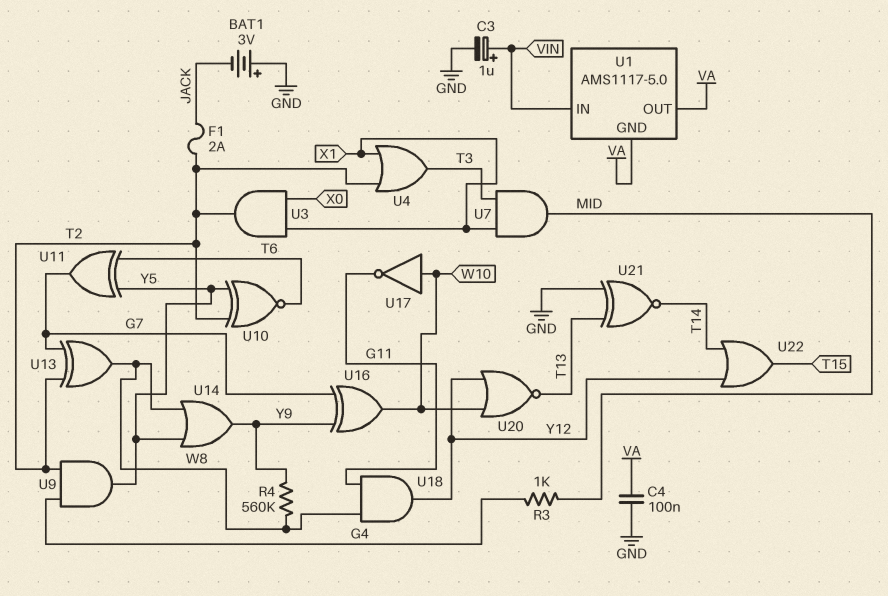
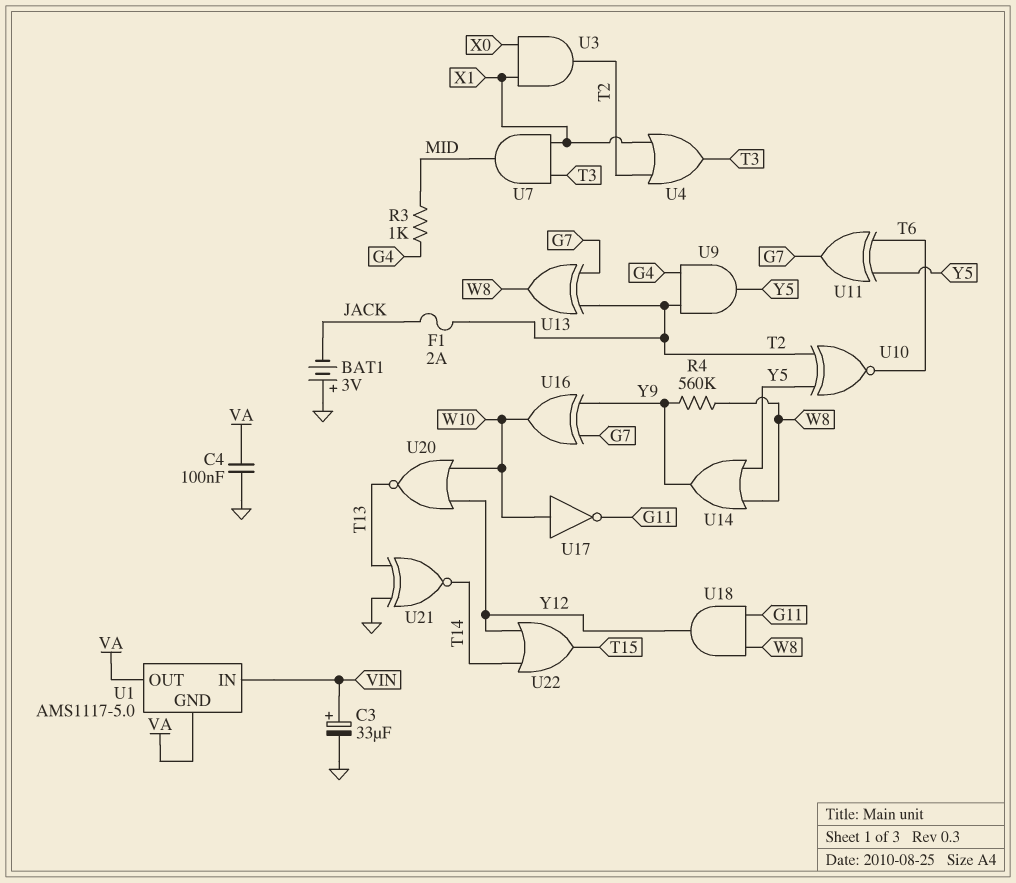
C3: 1uF (plus VIN, minus GND) -> 33uF (plus VIN, minus GND)

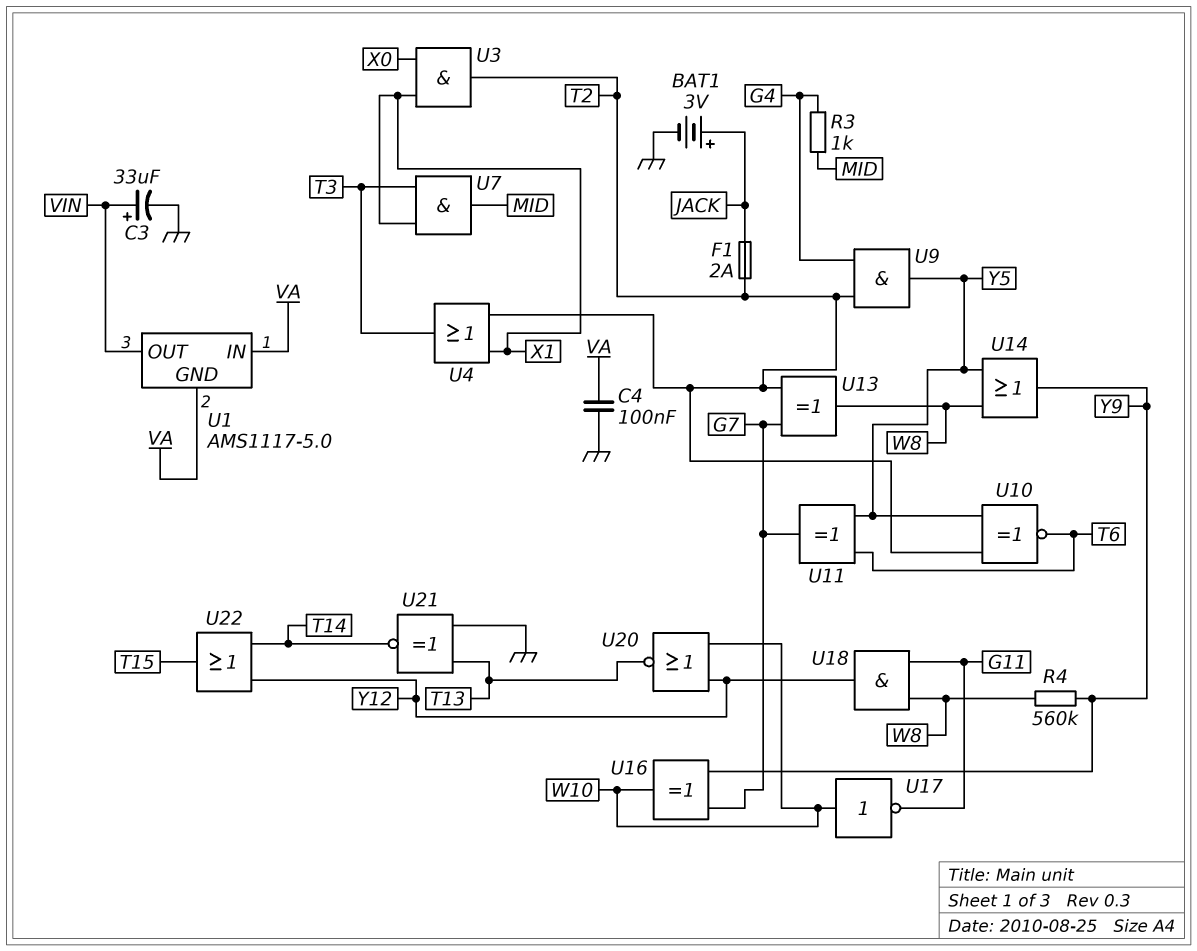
BAT1: 3V (plus GND, minus JACK) -> 3V (plus JACK, minus GND)
U1 pin IN: VIN -> VA
U1 pin OUT: VA -> VIN

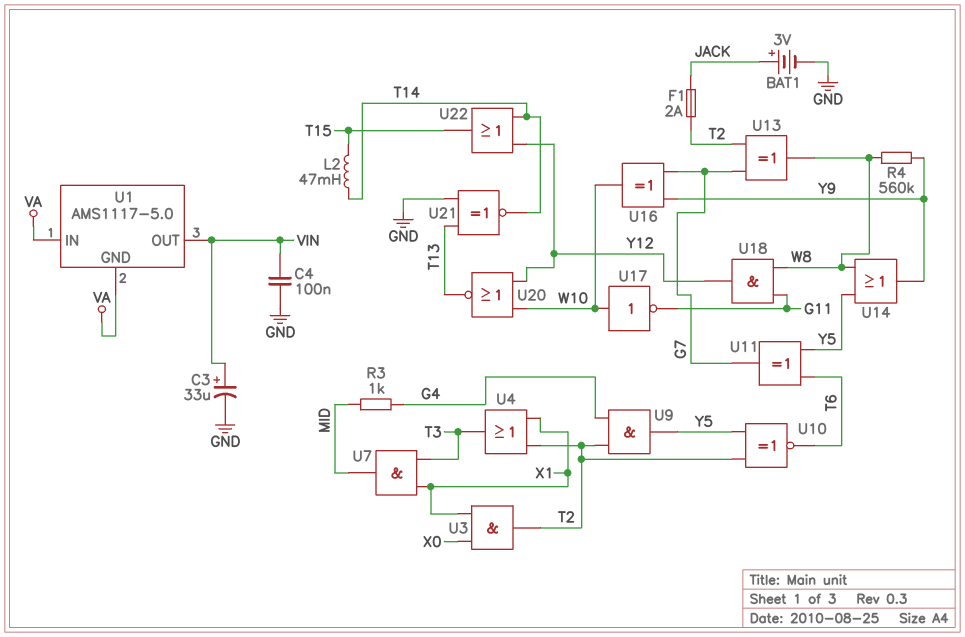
C4: 100nF (GND, VA) -> 100nF (GND, VIN)
L2: none -> 47mH (T14, T15)

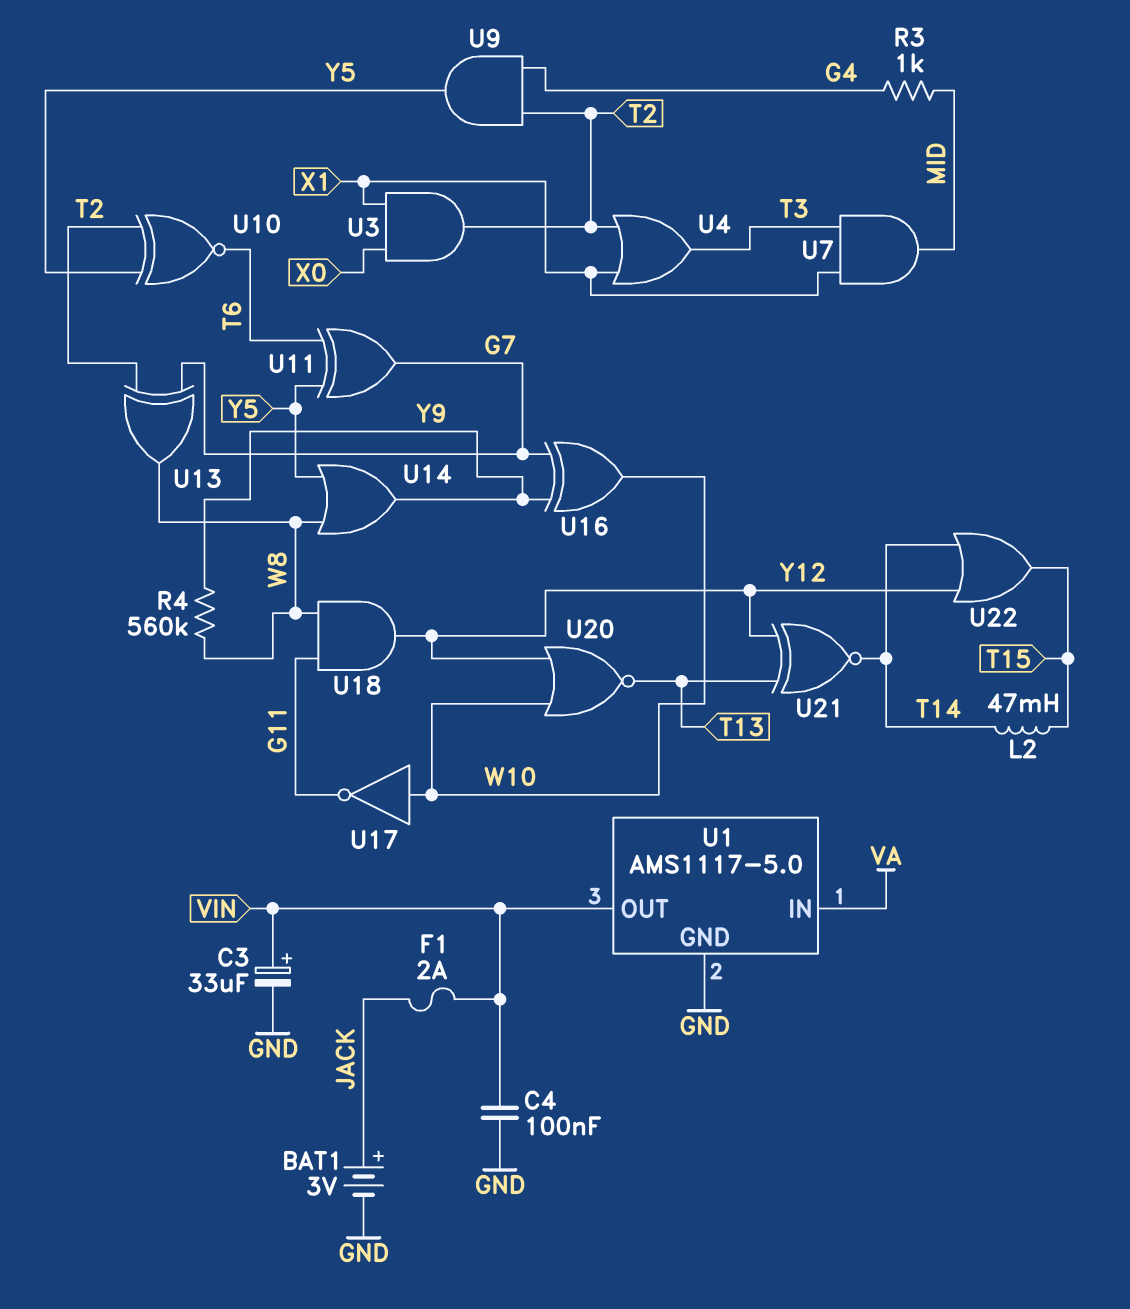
F1: 2A (JACK, T2) -> 2A (JACK, VIN)
U1 pin GND: VA -> GND
U21: XNOR (in GND, in T13, out T14) -> XNOR (in T13, in Y12, out T14)

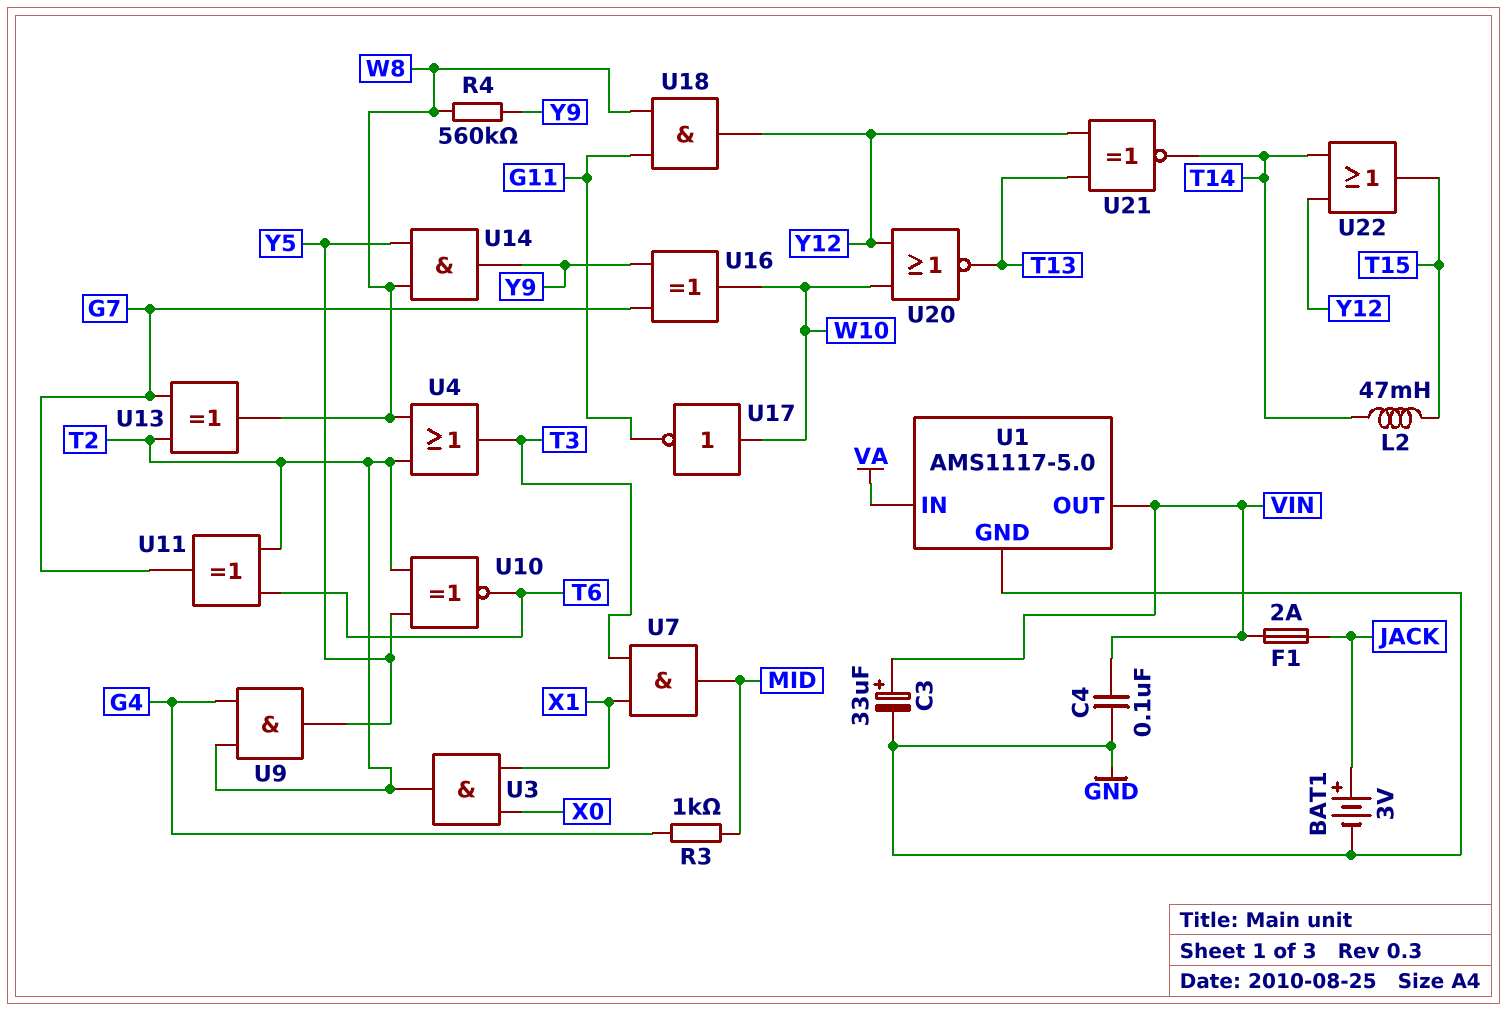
U4: OR (in T2, in X1, out T3) -> OR (in T2, in W8, out T3)
U11: XOR (in T6, in Y5, out G7) -> XOR (in T2, in T6, out G7)
U14: OR (in W8, in Y5, out Y9) -> AND (in W8, in Y5, out Y9)

